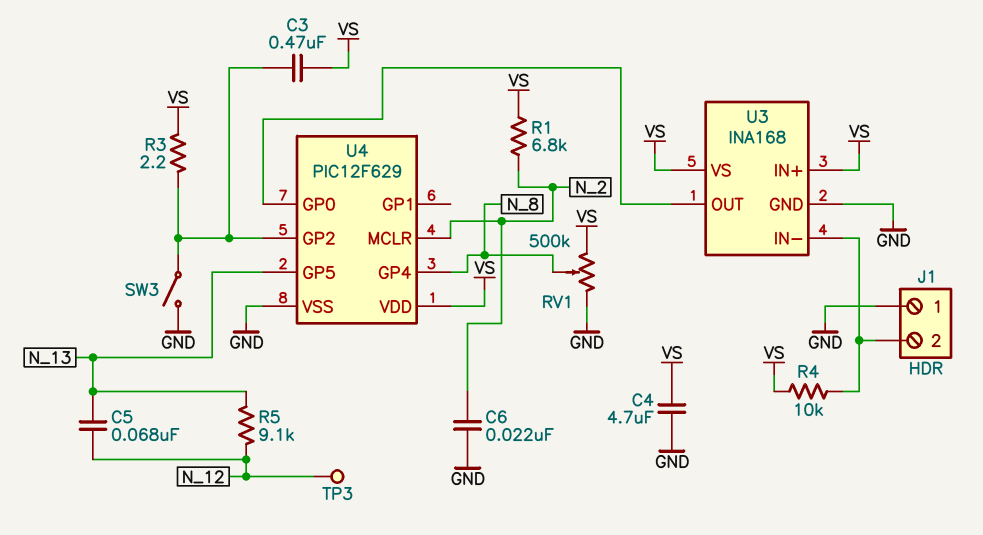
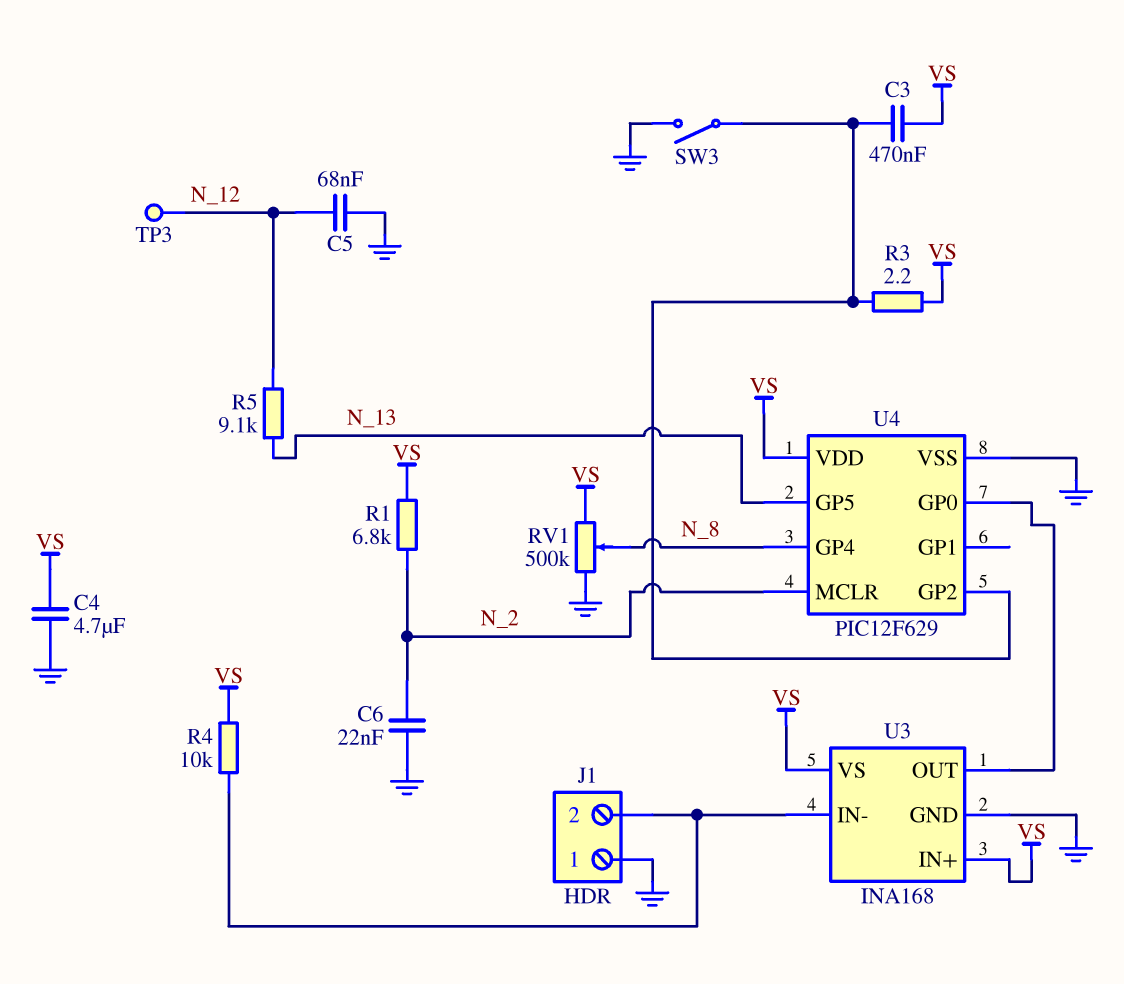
C5: 68nF (N_12, N_13) -> 68nF (GND, N_12)

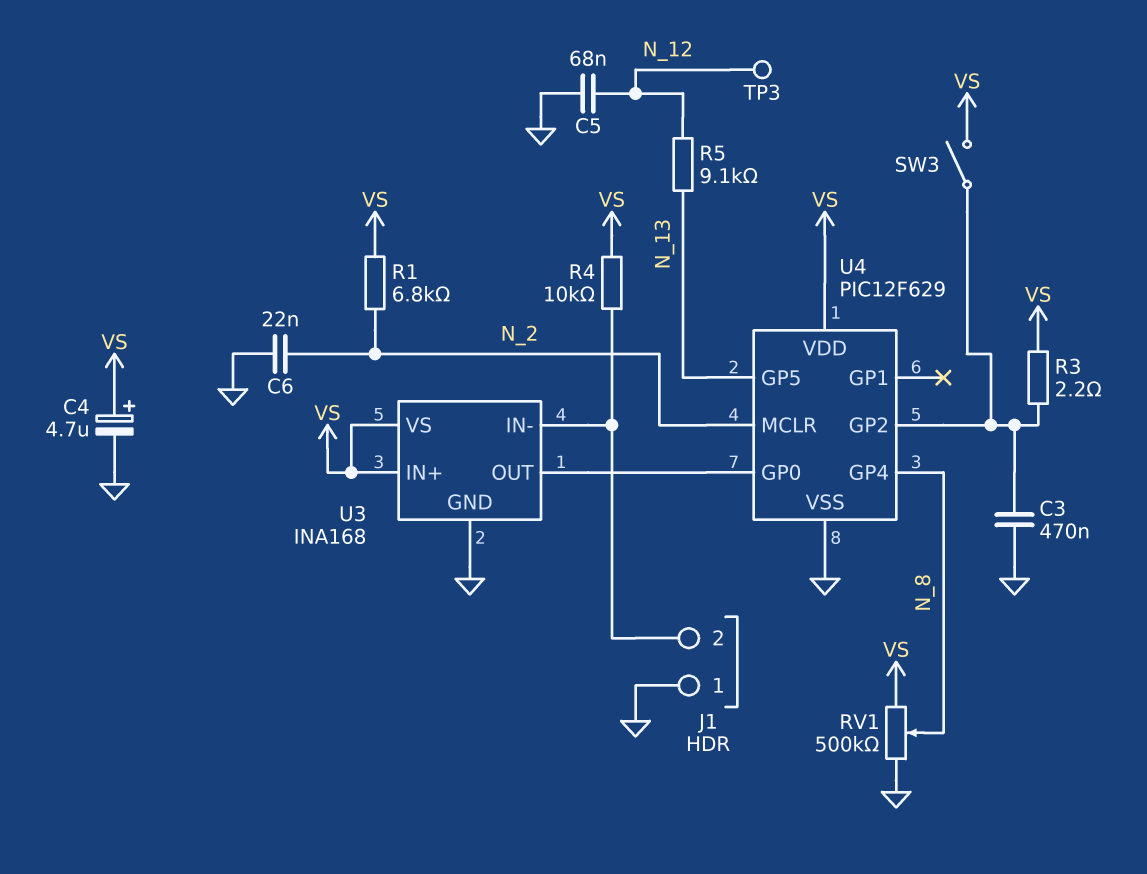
C3: 470nF (U4/GP2, VS) -> 470nF (GND, U4/GP2)
C4: 4.7uF (GND, VS) -> 4.7uF (plus VS, minus GND)
SW3: switch (GND, U4/GP2) -> switch (U4/GP2, VS)

